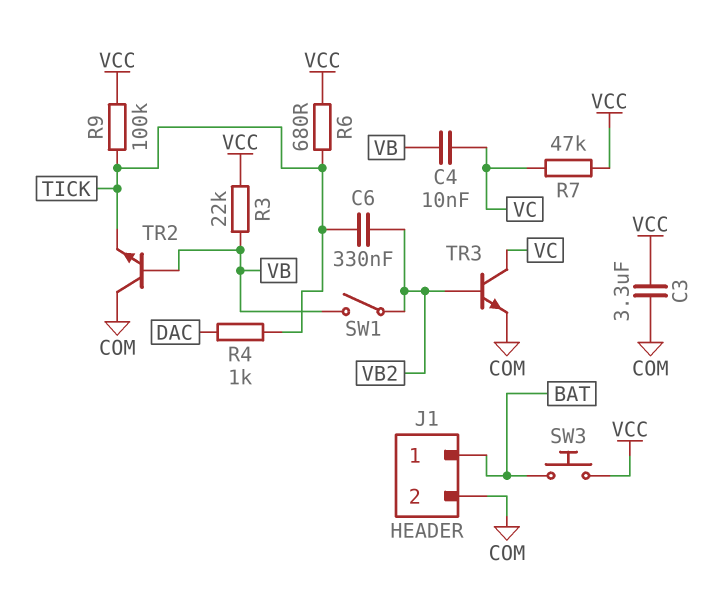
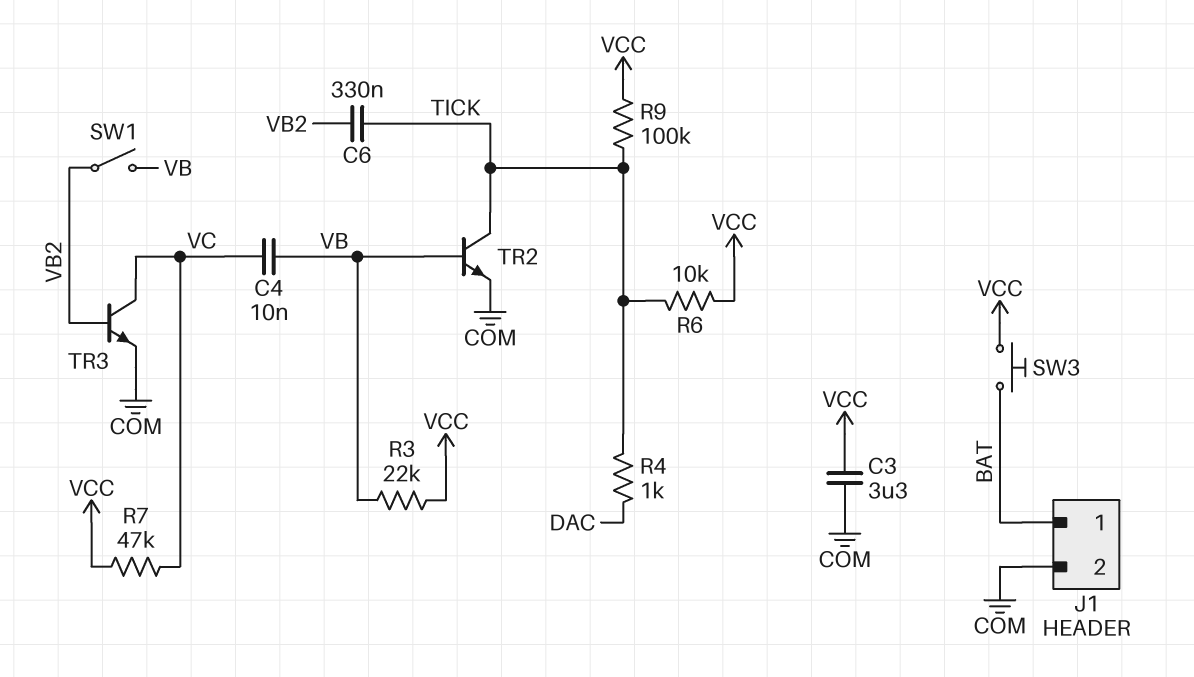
R6: 680 (TICK, VCC) -> 10k (TICK, VCC)
TR2: NPN (B VB, C COM, E TICK) -> NPN (B VB, C TICK, E COM)

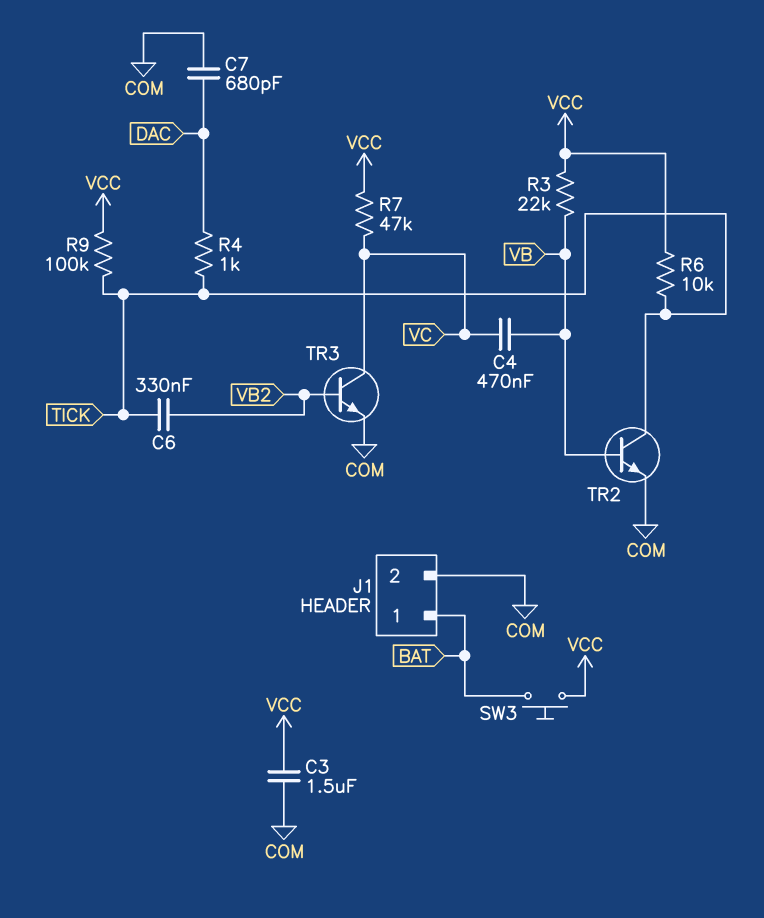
C3: 3.3uF (COM, VCC) -> 1.5uF (COM, VCC)
C4: 10nF (VB, VC) -> 470nF (VB, VC)
C7: none -> 680pF (COM, DAC)
SW1: switch (VB, VB2) -> none

